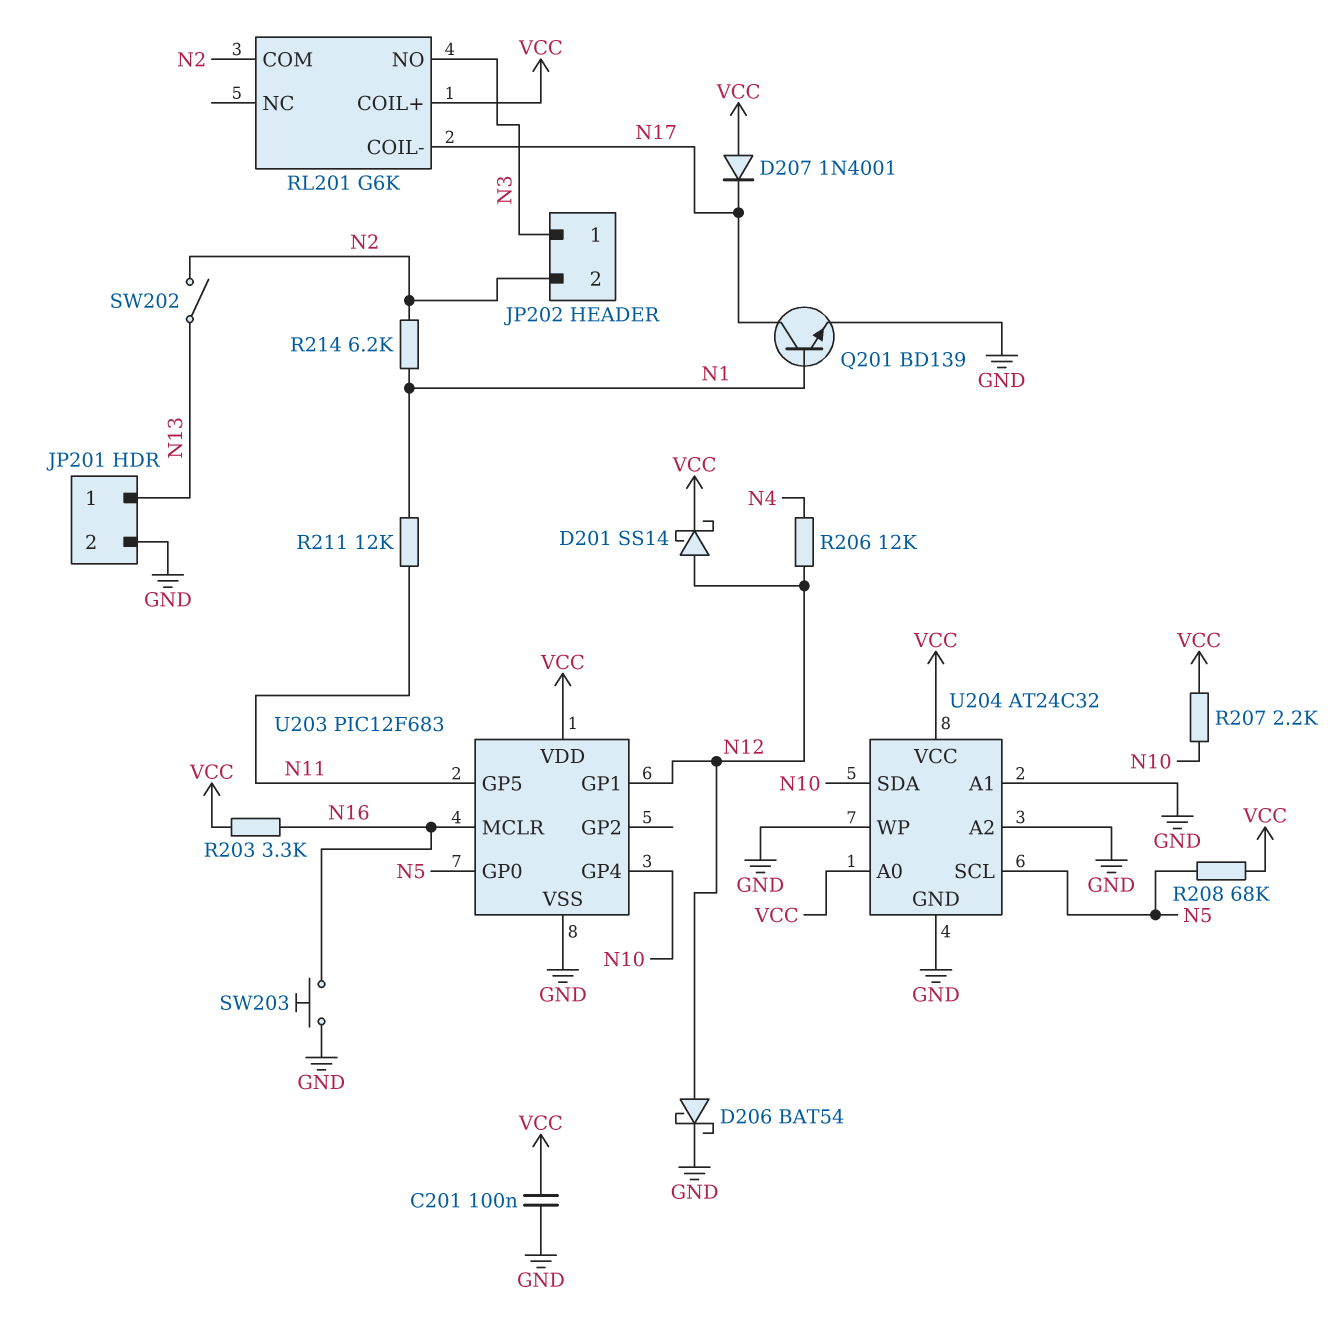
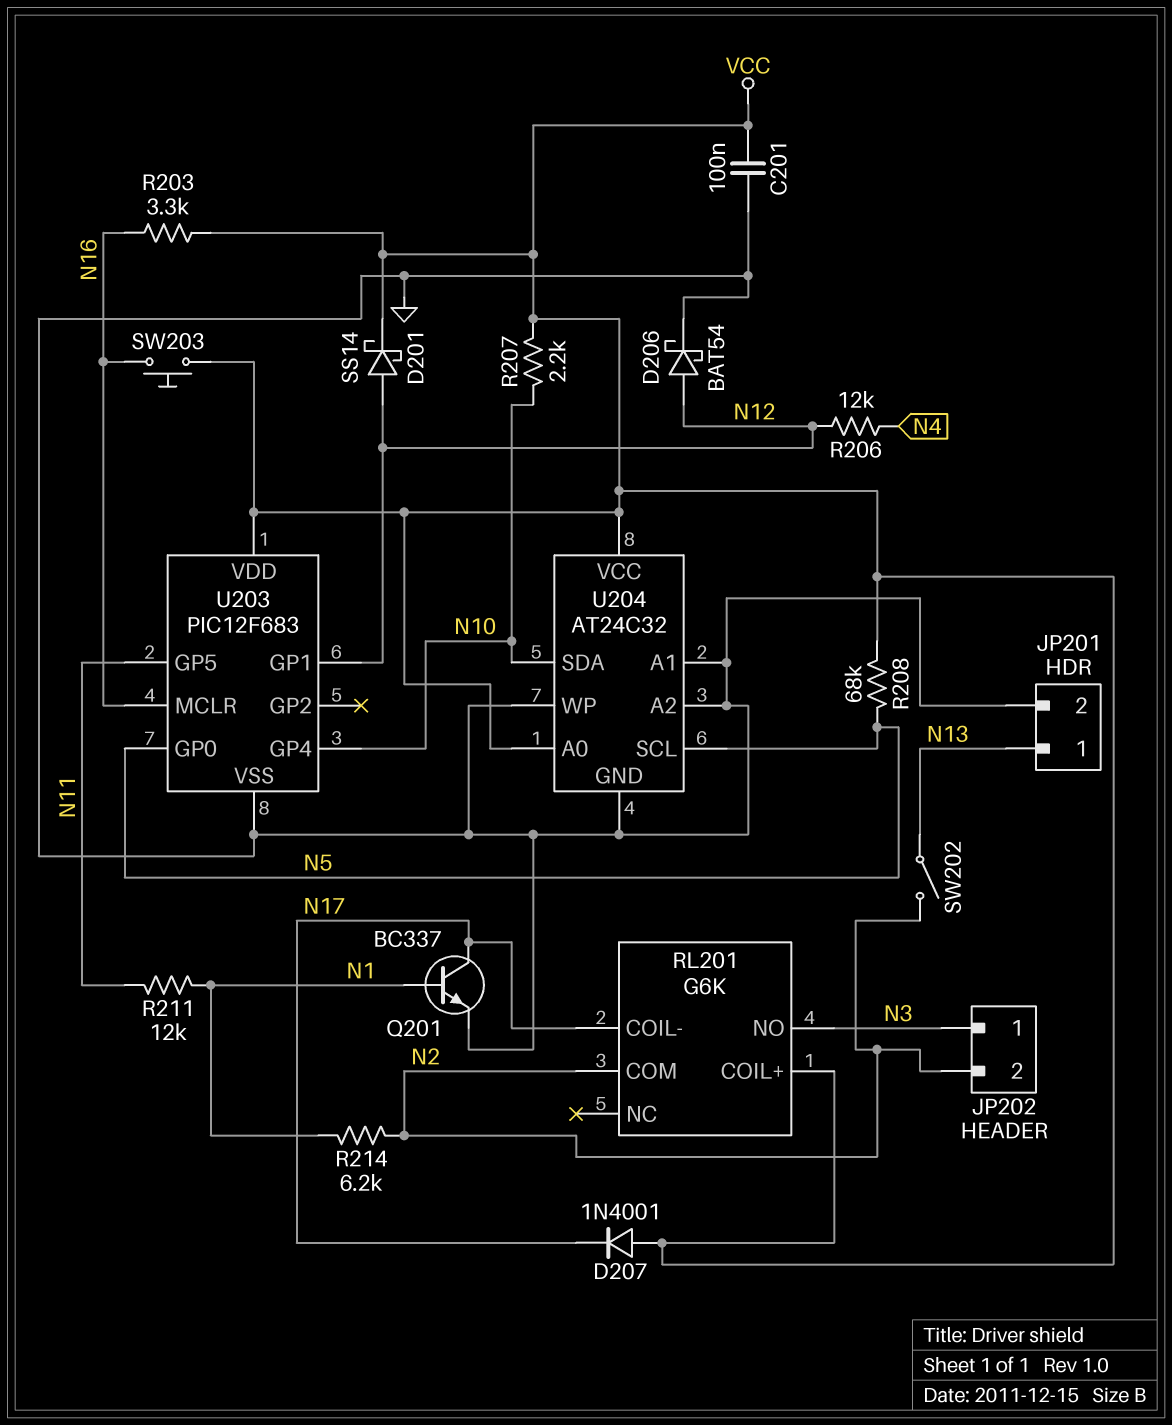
Q201: NPN BD139 (B N1, C N17, E GND) -> NPN BC337 (B N1, C N17, E GND)
SW203: button (GND, N16) -> button (N16, VCC)

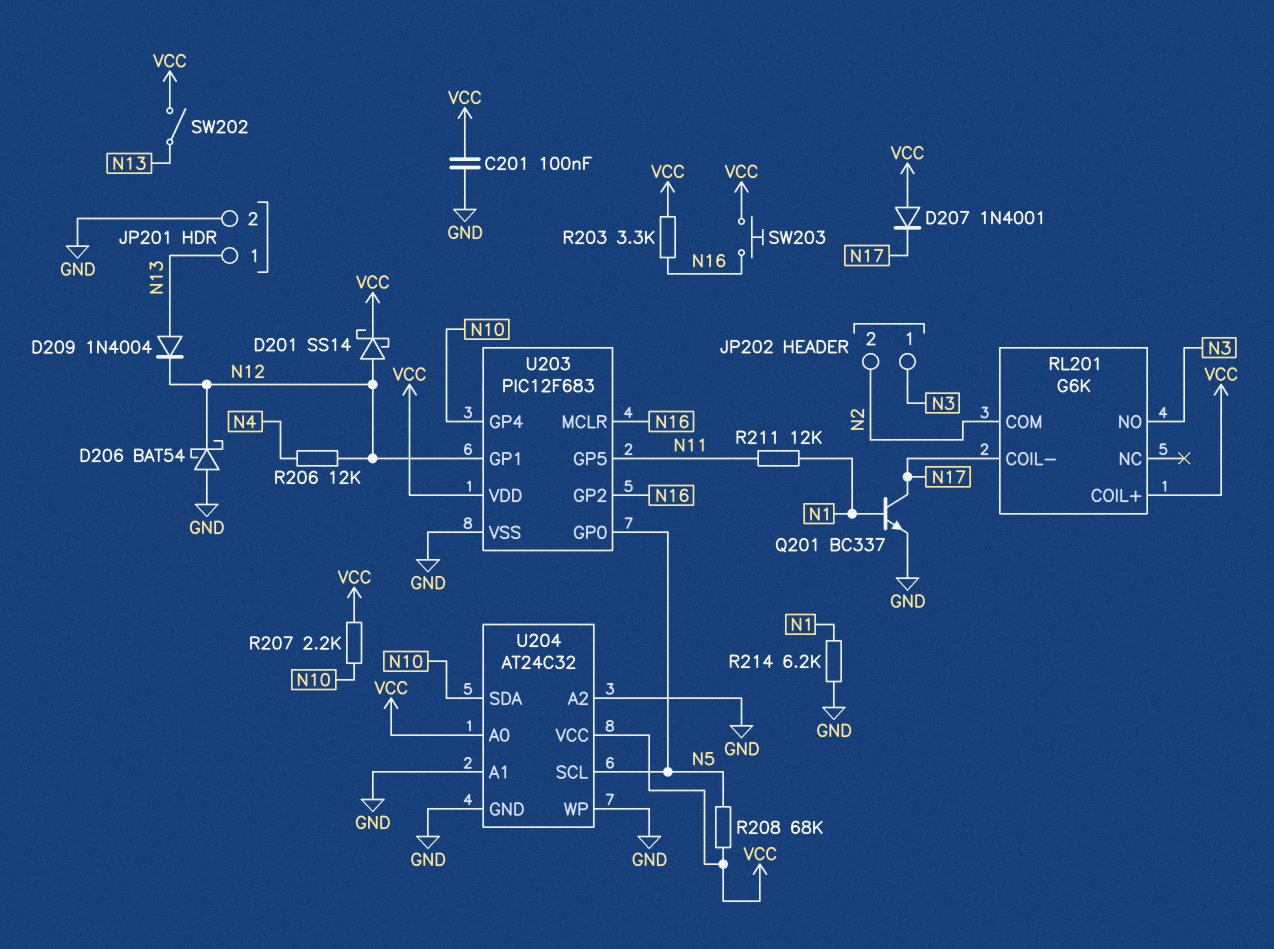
D206: schottky BAT54 (A N12, K GND) -> schottky BAT54 (A GND, K N12)
D209: none -> diode 1N4004 (A N13, K N12)
R214: 6.2k (N1, N2) -> 6.2k (GND, N1)
SW202: switch (N2, N13) -> switch (N13, VCC)
U203 pin GP2: none -> N16

